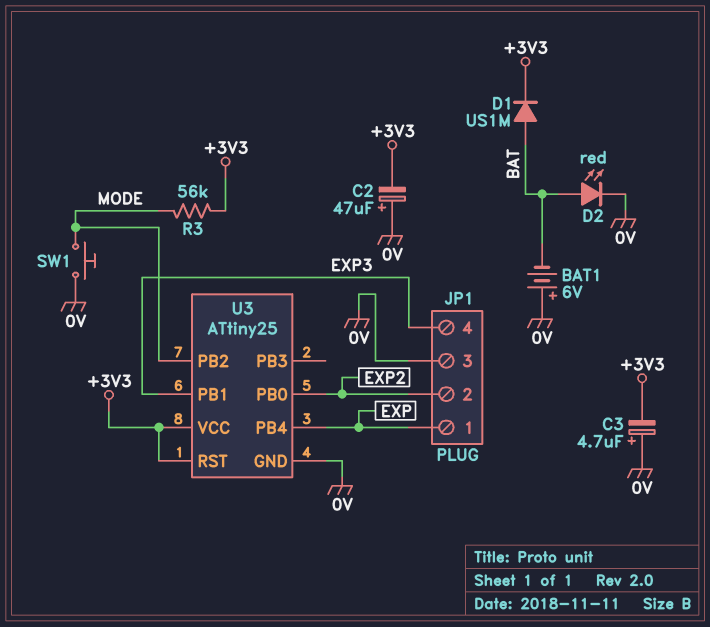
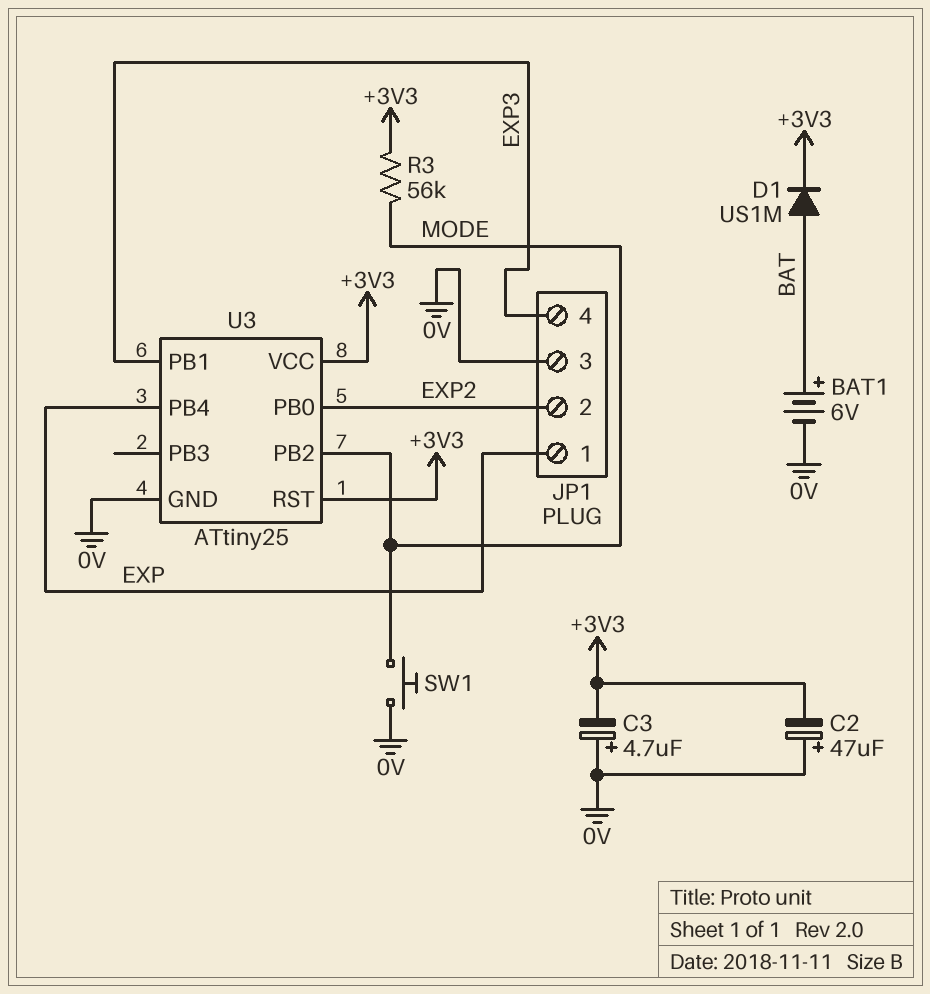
BAT1: 6V (plus 0V, minus BAT) -> 6V (plus BAT, minus 0V)
D2: LED red (A BAT, K 0V) -> none

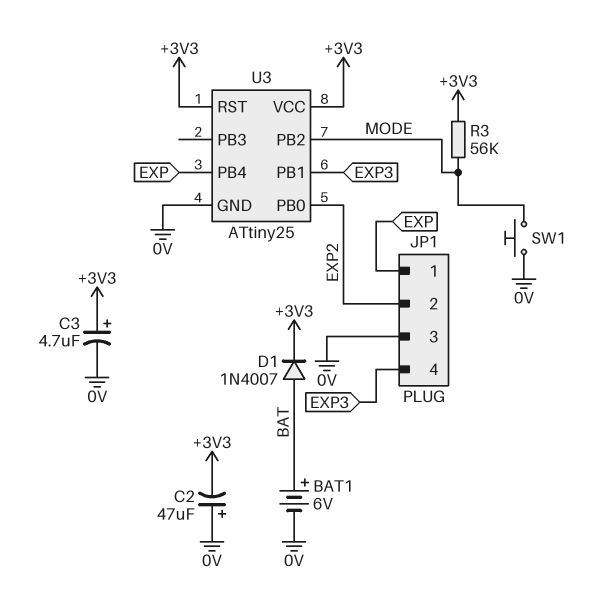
C3: 4.7uF (plus 0V, minus +3V3) -> 4.7uF (plus +3V3, minus 0V)
D1: diode US1M (A BAT, K +3V3) -> diode 1N4007 (A BAT, K +3V3)

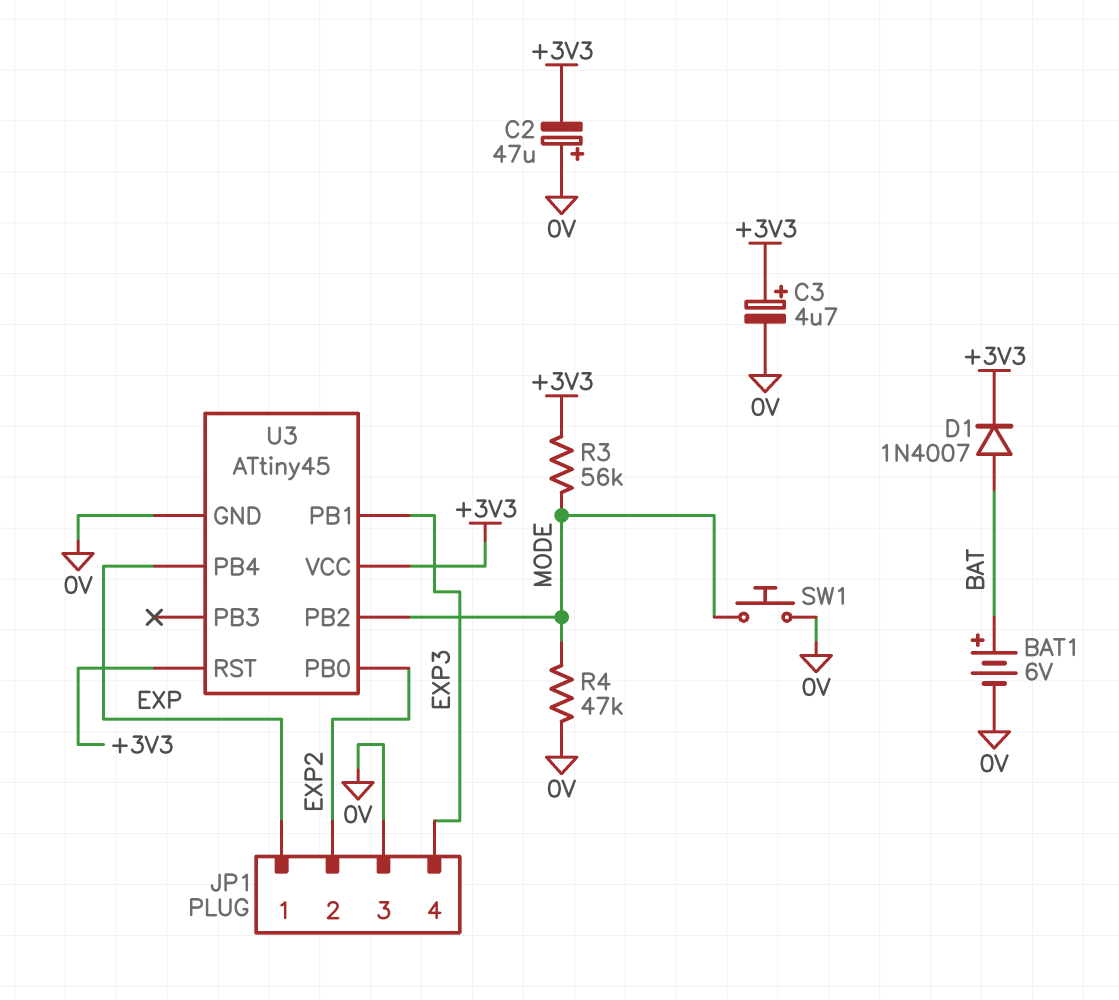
R4: none -> 47k (0V, MODE)
U3: ATtiny25 -> ATtiny45

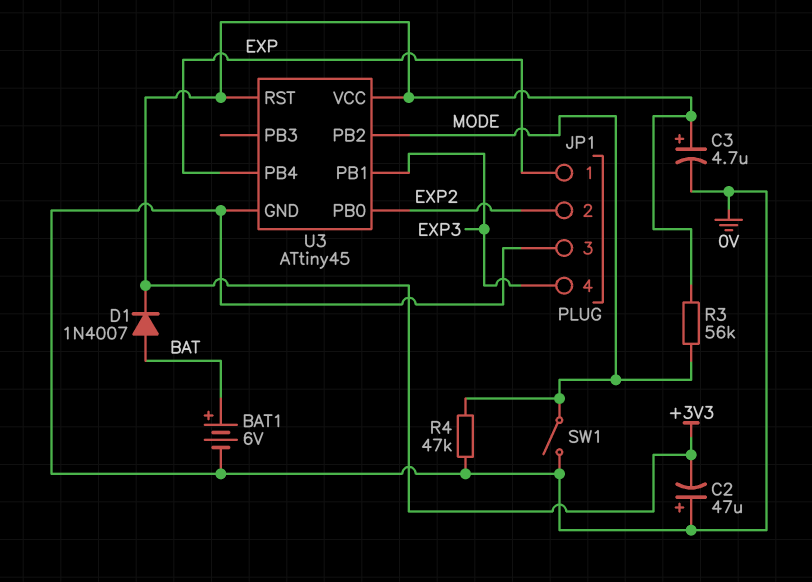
SW1: button (0V, MODE) -> switch (0V, MODE)

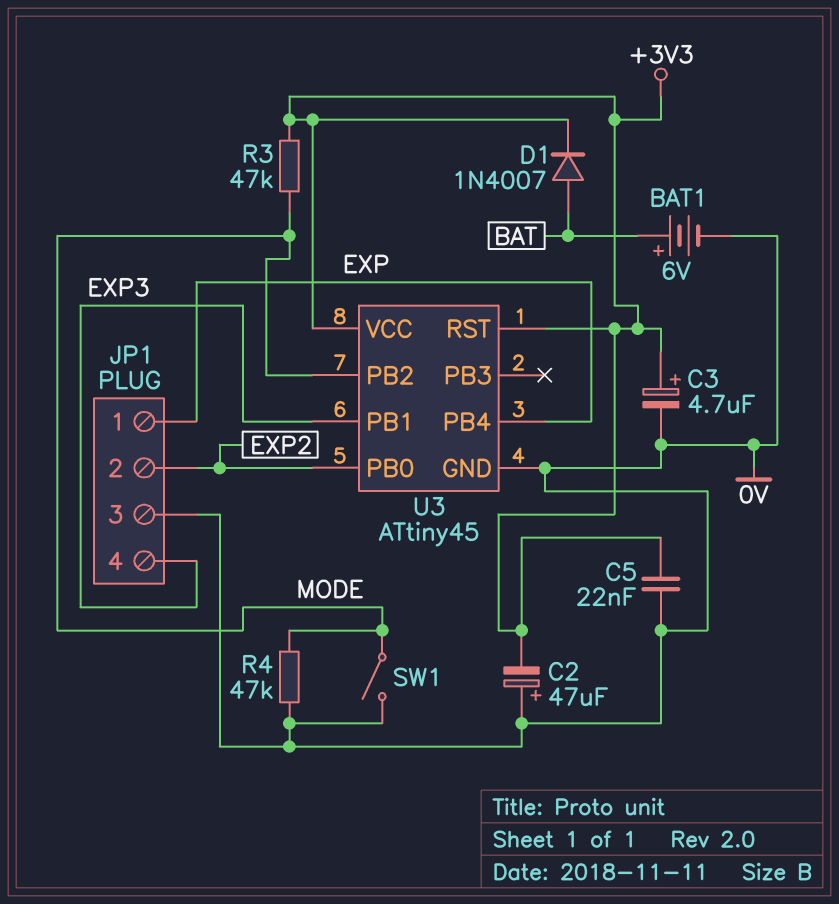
C5: none -> 22nF (+3V3, 0V)
R3: 56k (+3V3, MODE) -> 47k (+3V3, MODE)

